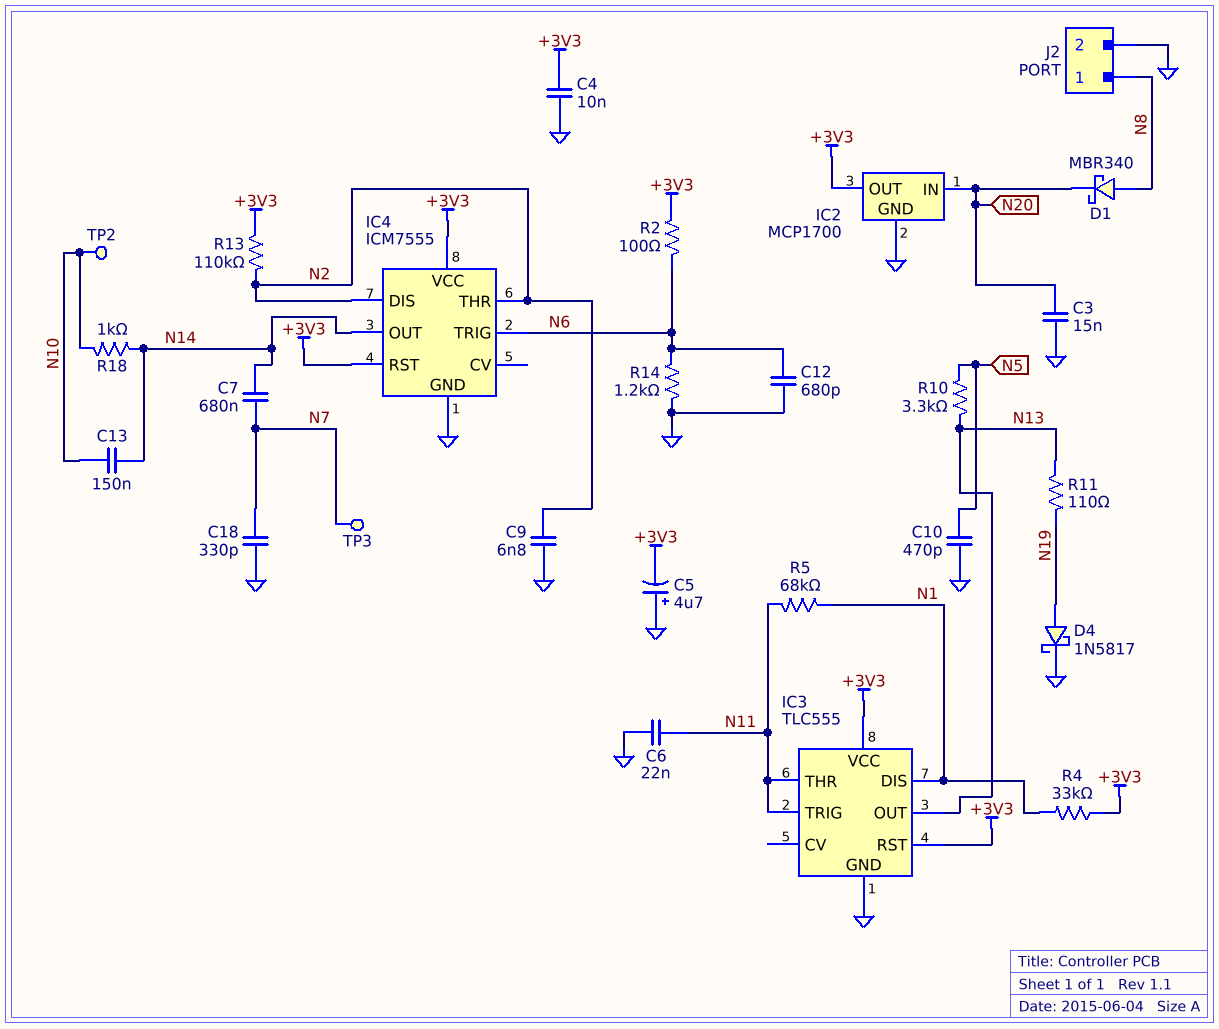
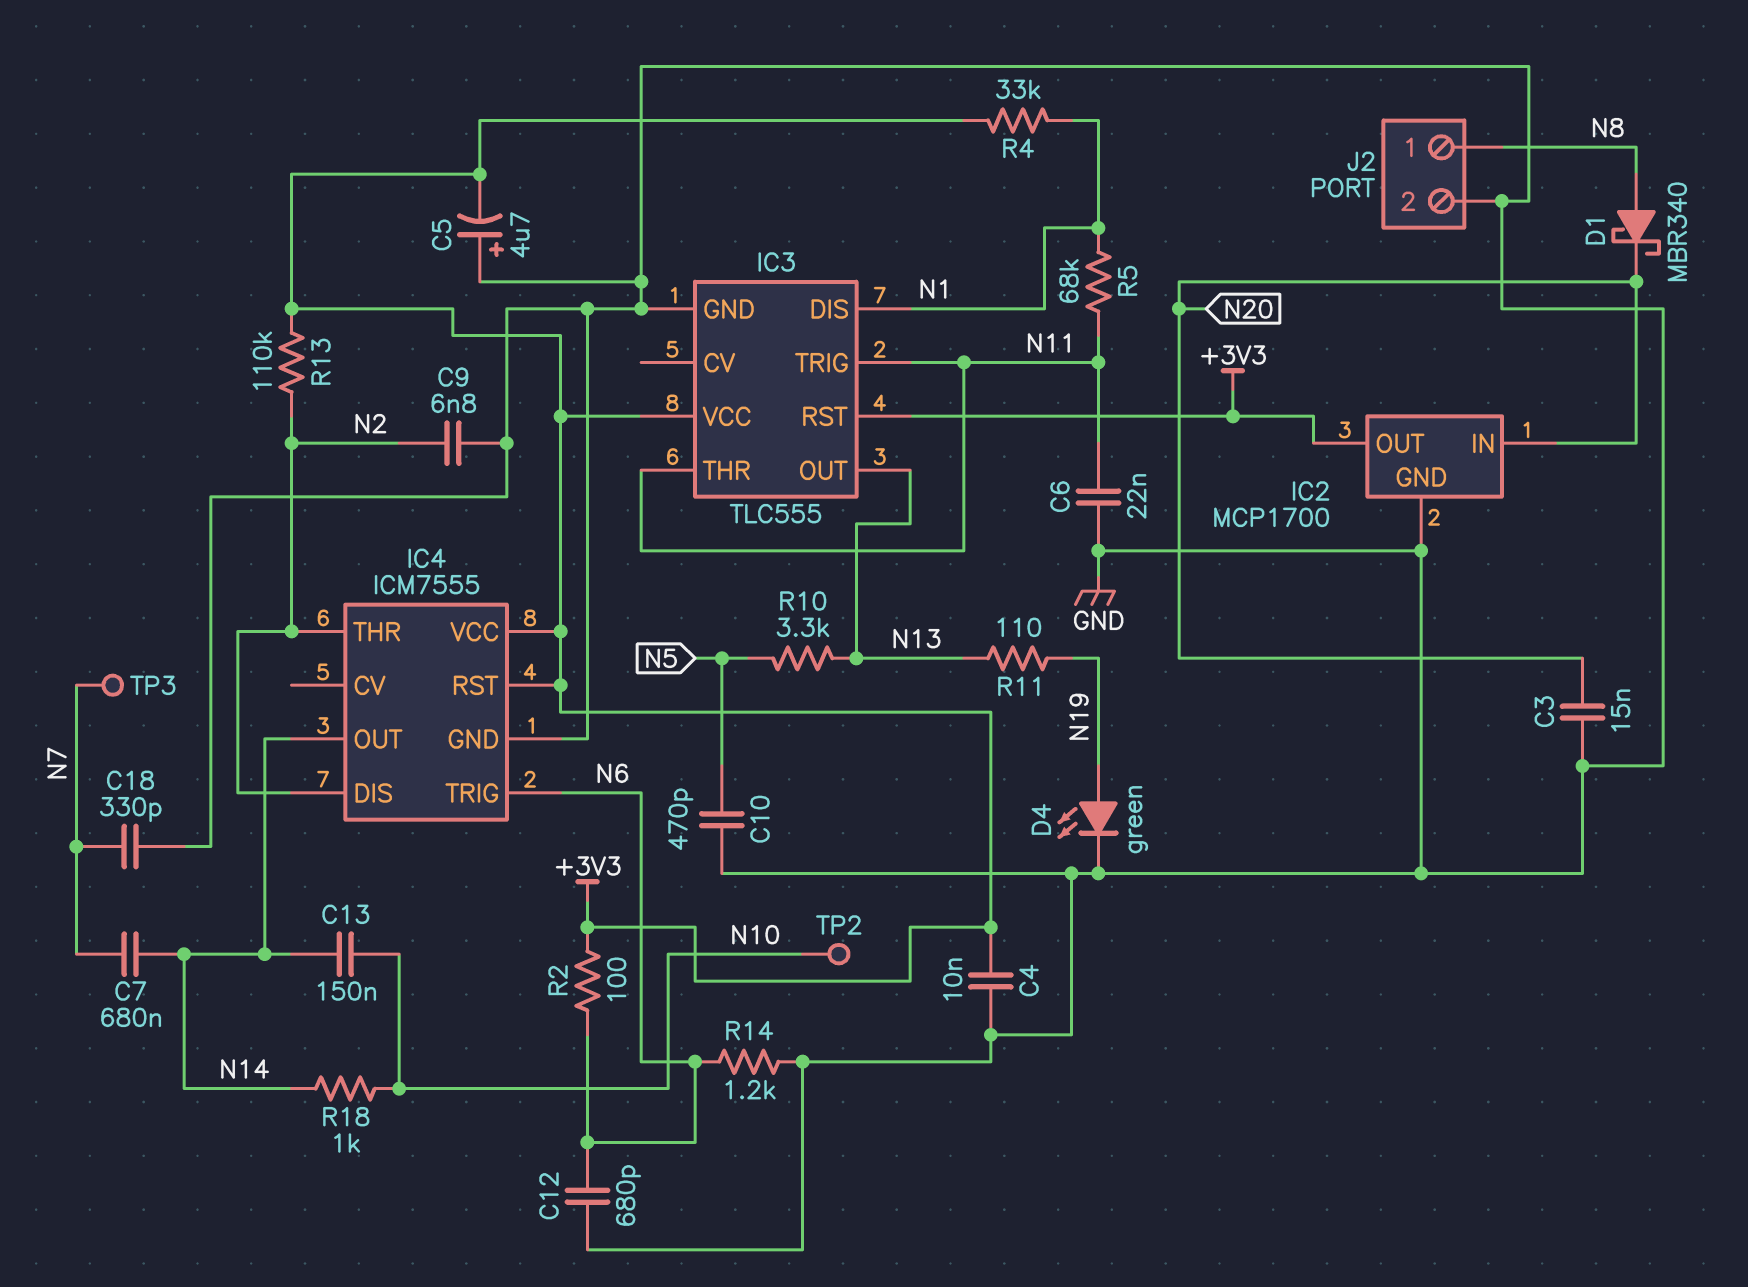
D4: schottky 1N5817 (A N19, K GND) -> LED green (A N19, K GND)

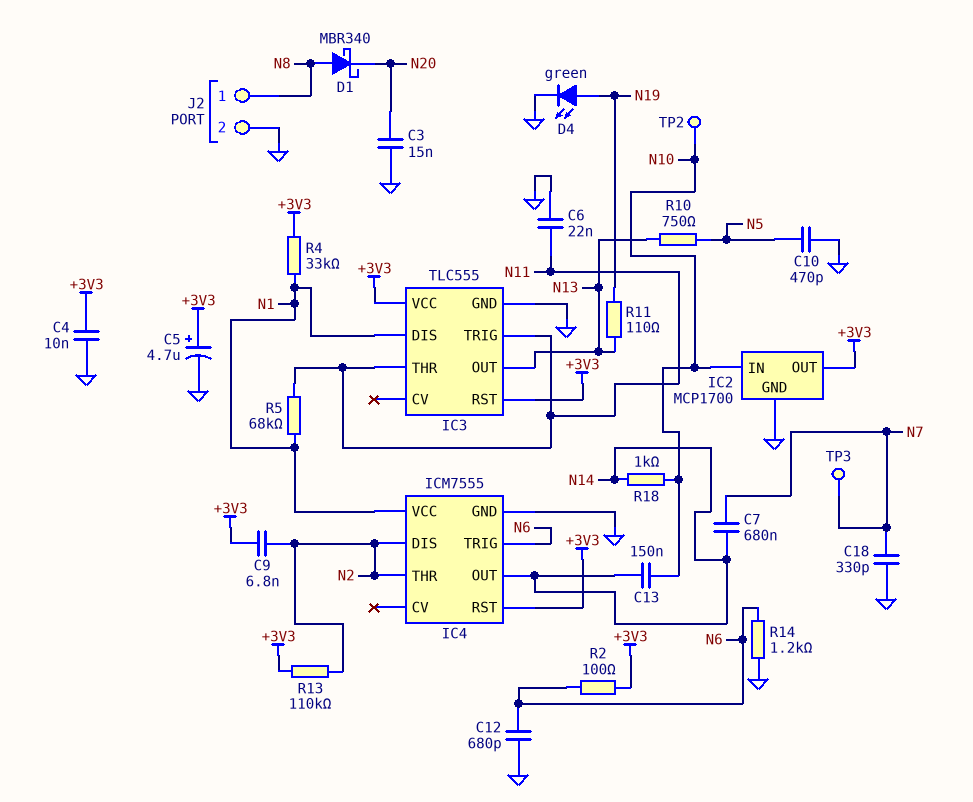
C5: 4.7uF (plus GND, minus +3V3) -> 4.7uF (plus +3V3, minus GND)
C9: 6.8nF (GND, N2) -> 6.8nF (+3V3, N2)
IC2 pin IN: N20 -> N10
IC4 pin VCC: +3V3 -> N1
R10: 3.3k (N5, N13) -> 750 (N5, N13)

